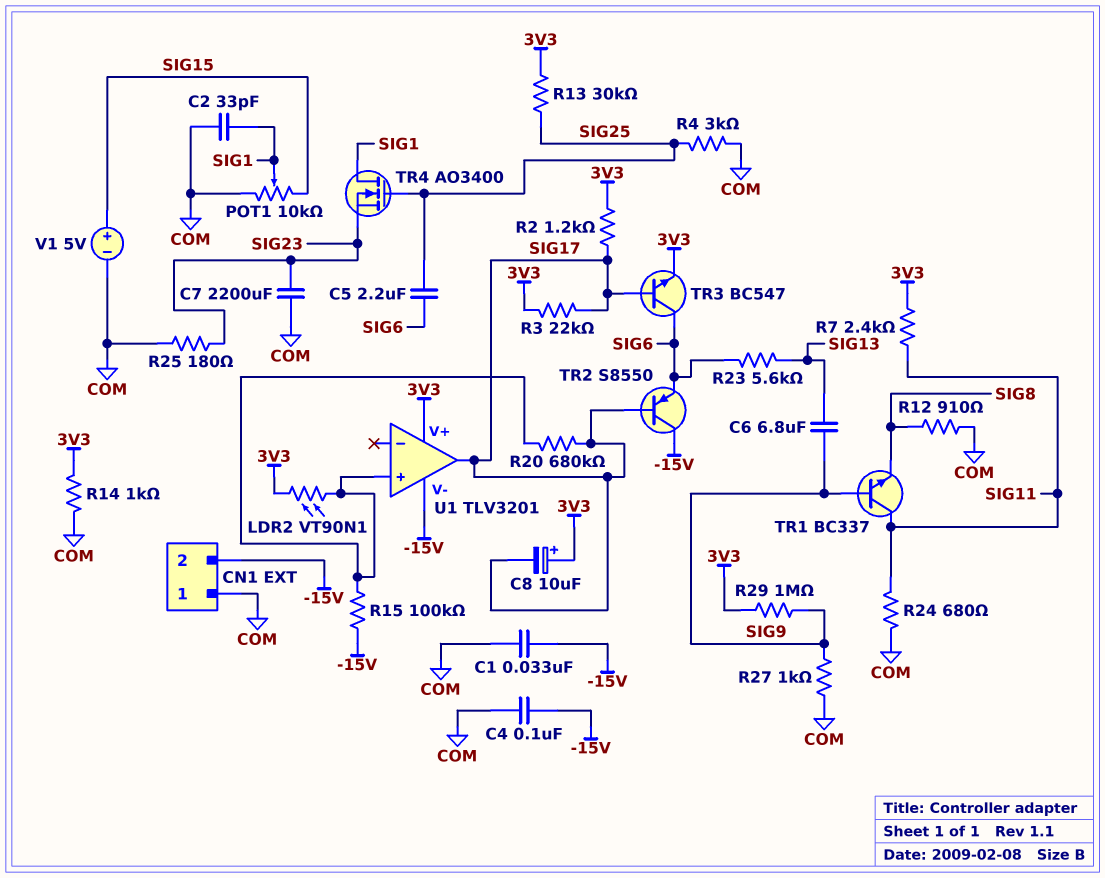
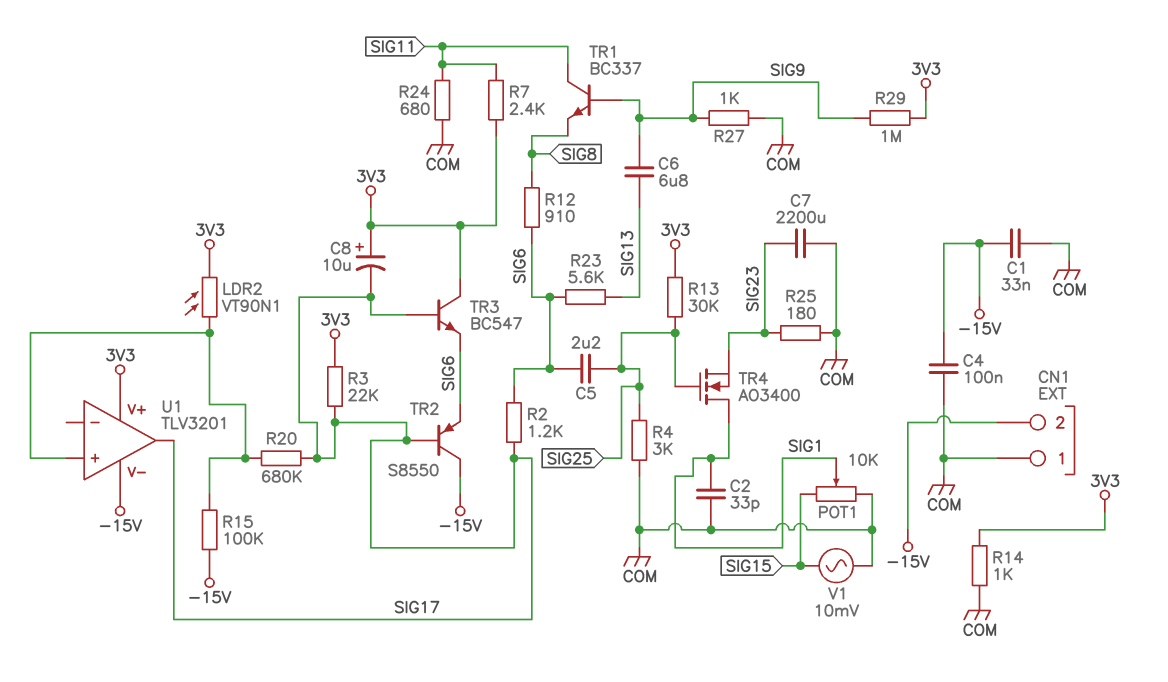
R2: 1.2k (3V3, SIG17) -> 1.2k (SIG6, SIG17)
R12: 910 (COM, SIG8) -> 910 (SIG6, SIG8)
TR3: NPN BC547 (B SIG17, C SIG6, E 3V3) -> NPN BC547 (B SIG17, C 3V3, E SIG6)
V1: 5V (plus SIG15, minus COM) -> AC 10mV (COM, SIG15)

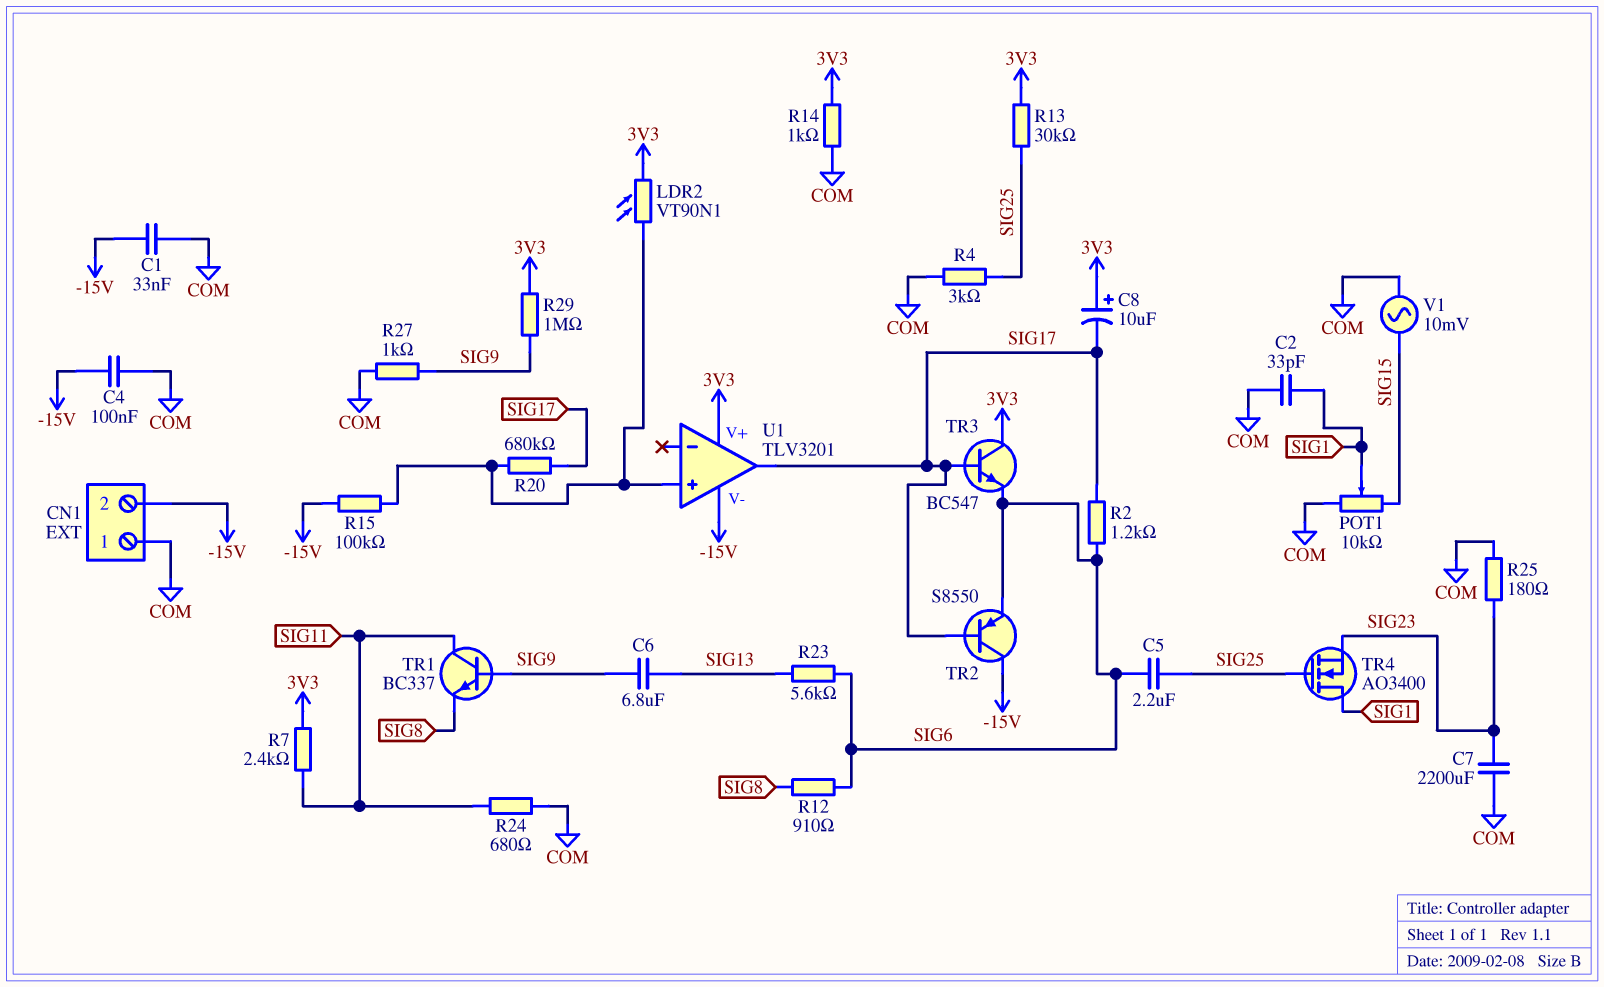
R3: 22k (3V3, SIG17) -> none

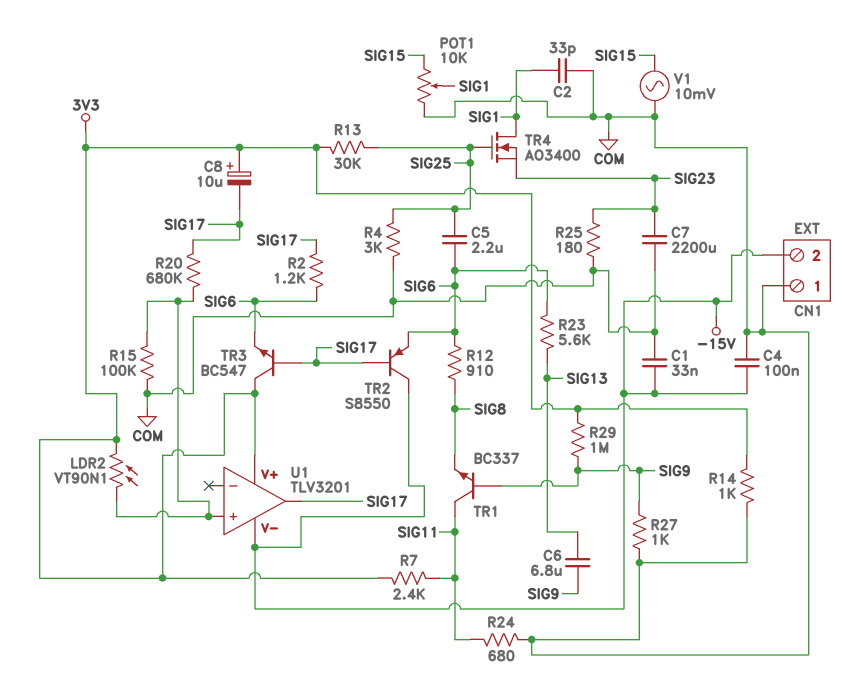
R15: 100k (-15V, U1/in+) -> 100k (COM, U1/in+)

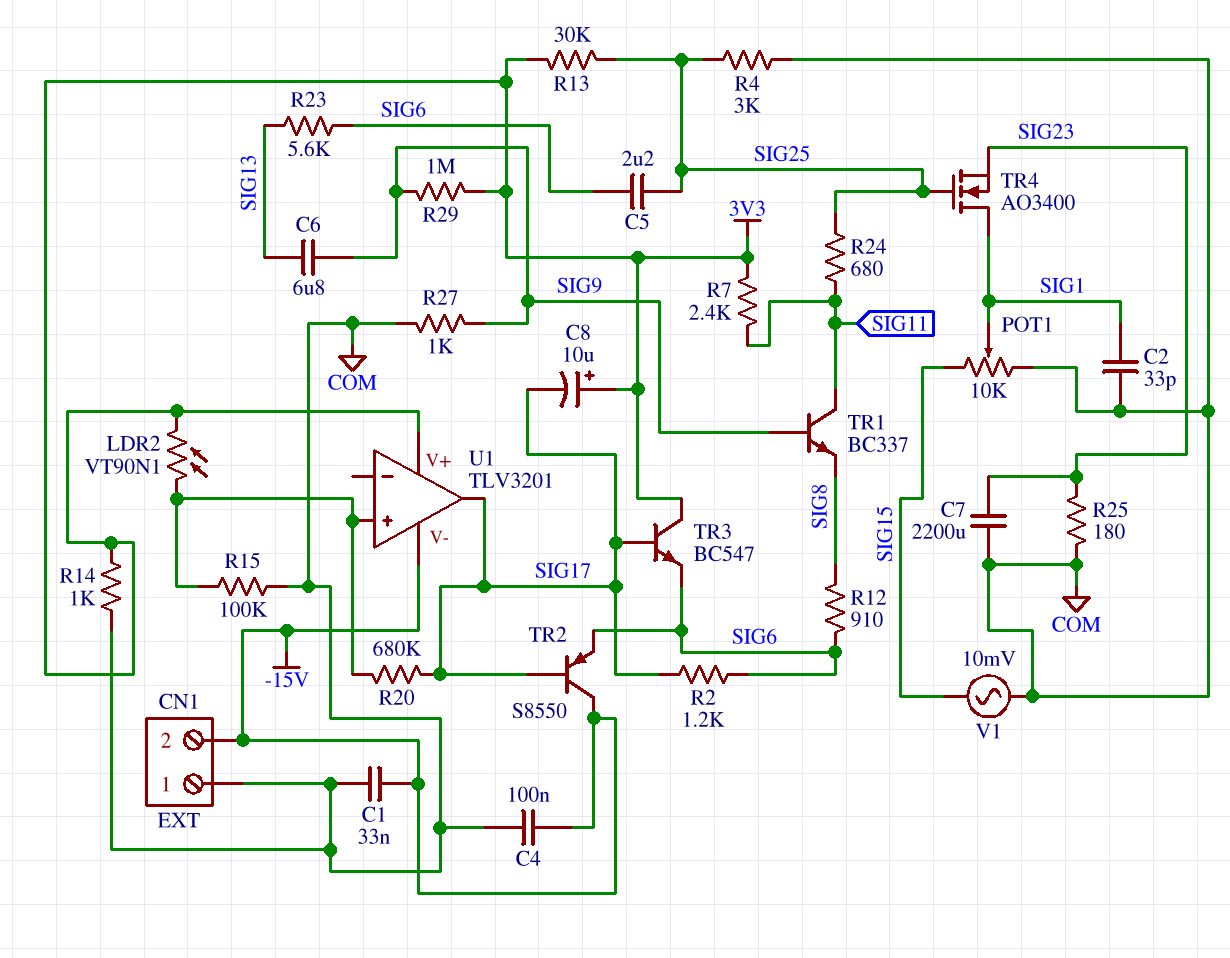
R24: 680 (COM, SIG11) -> 680 (SIG11, SIG25)

